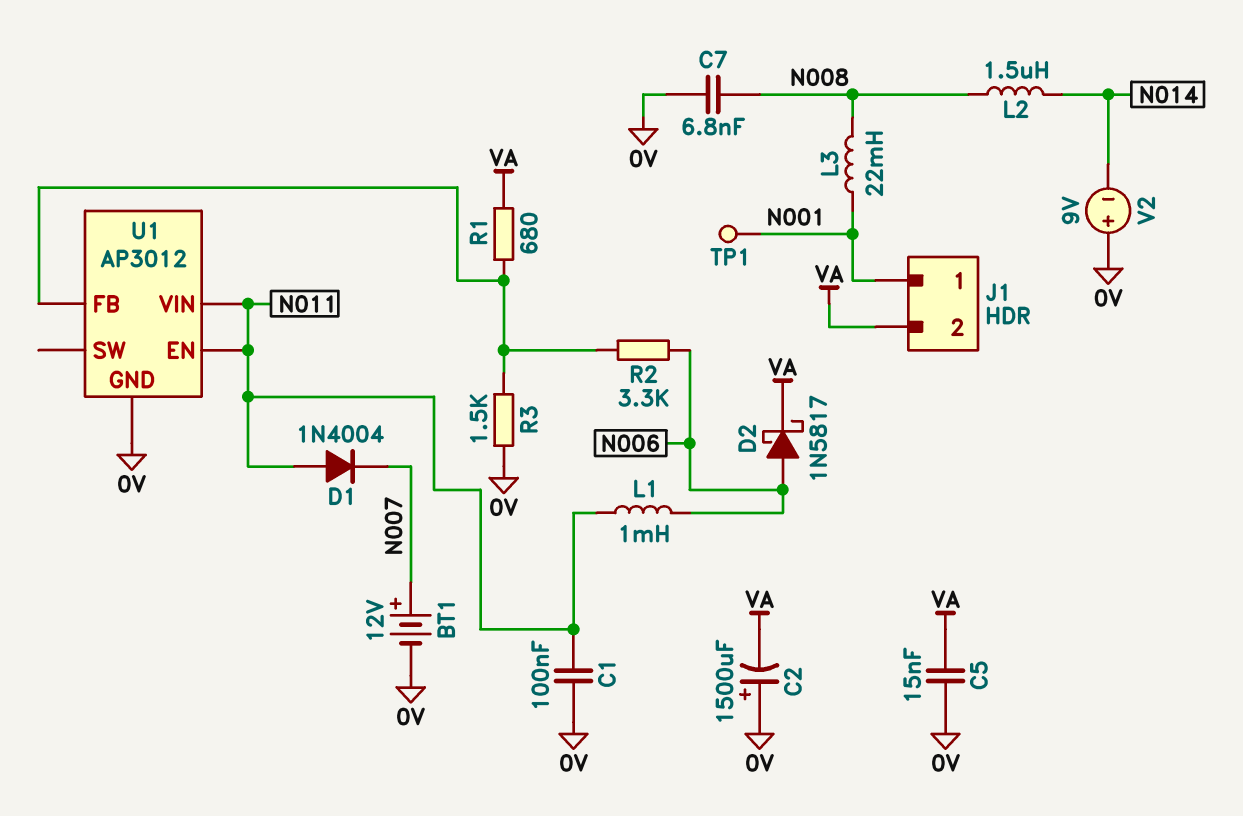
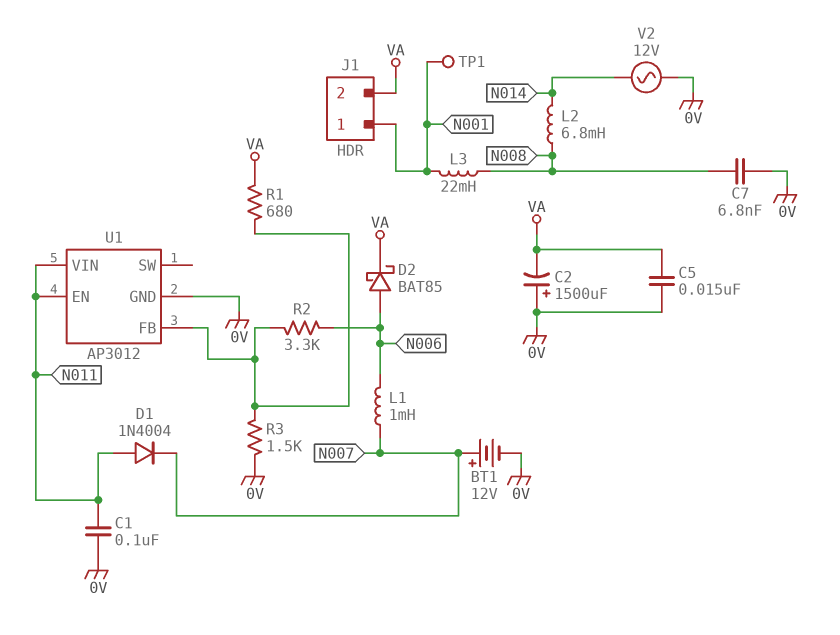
D2: schottky 1N5817 (A N006, K VA) -> schottky BAT85 (A N006, K VA)
L1: 1mH (N006, N011) -> 1mH (N006, N007)
L2: 1.5uH (N008, N014) -> 6.8mH (N008, N014)
V2: 9V (plus 0V, minus N014) -> AC 12V (0V, N014)

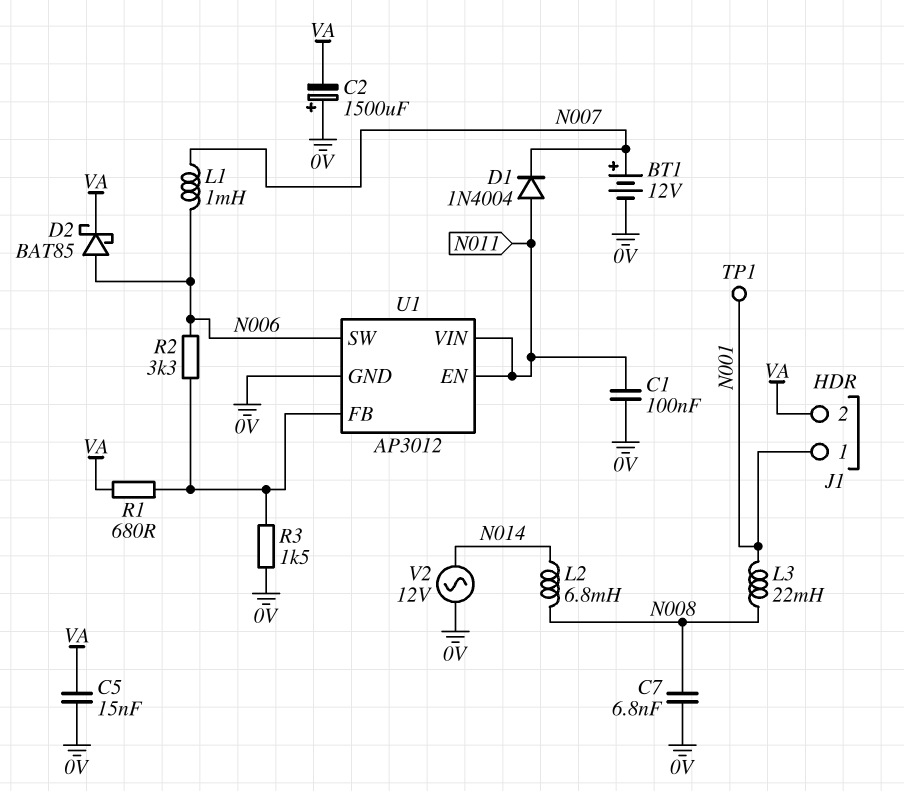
U1 pin SW: none -> N006

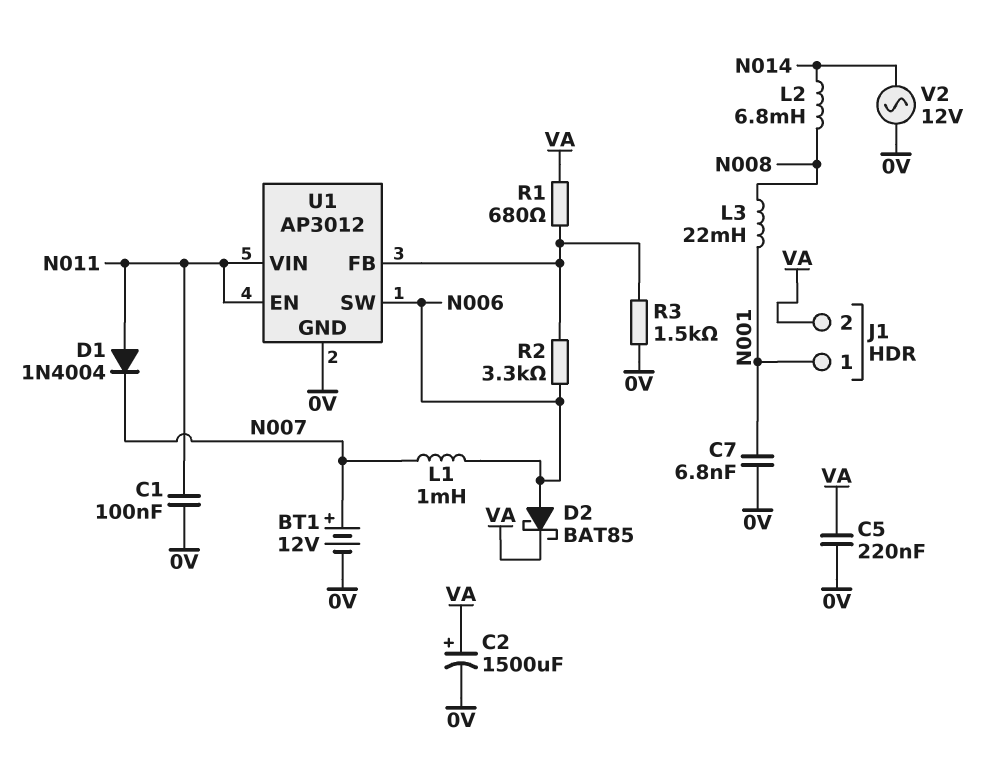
C2: 1500uF (plus 0V, minus VA) -> 1500uF (plus VA, minus 0V)
C5: 15nF (0V, VA) -> 220nF (0V, VA)
C7: 6.8nF (0V, N008) -> 6.8nF (0V, N001)
TP1: test point (N001) -> none

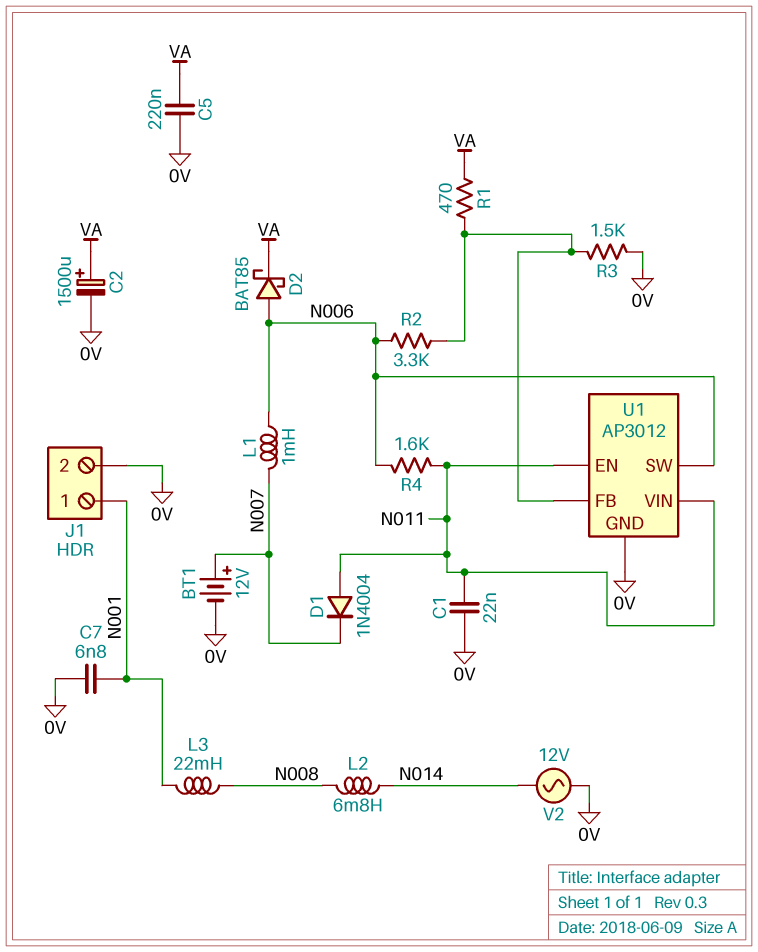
C1: 100nF (0V, N011) -> 22nF (0V, N011)
J1 pin 2: VA -> 0V
R1: 680 (U1/FB, VA) -> 470 (U1/FB, VA)
R4: none -> 1.6k (N006, N011)

